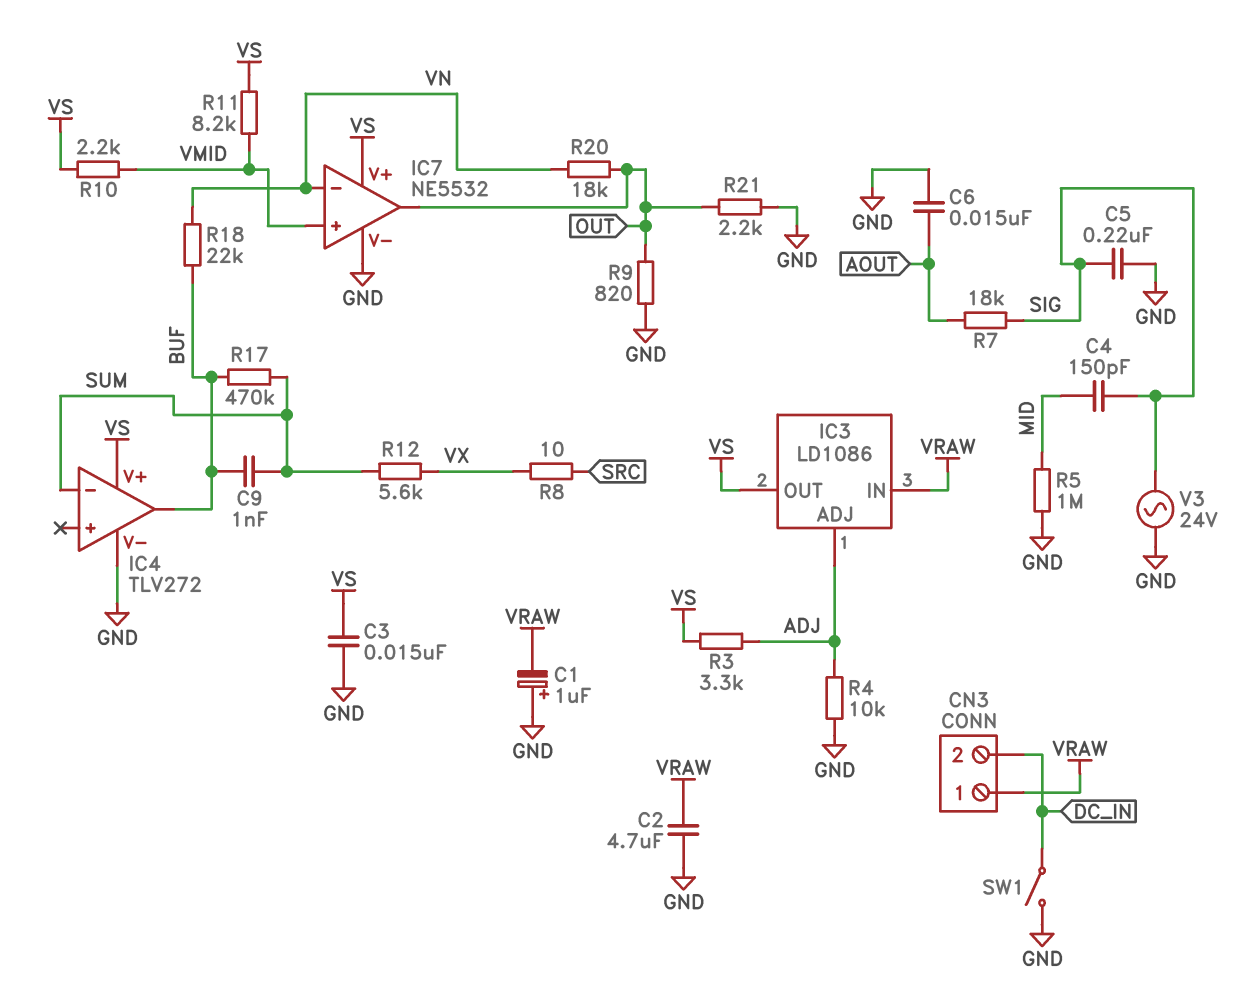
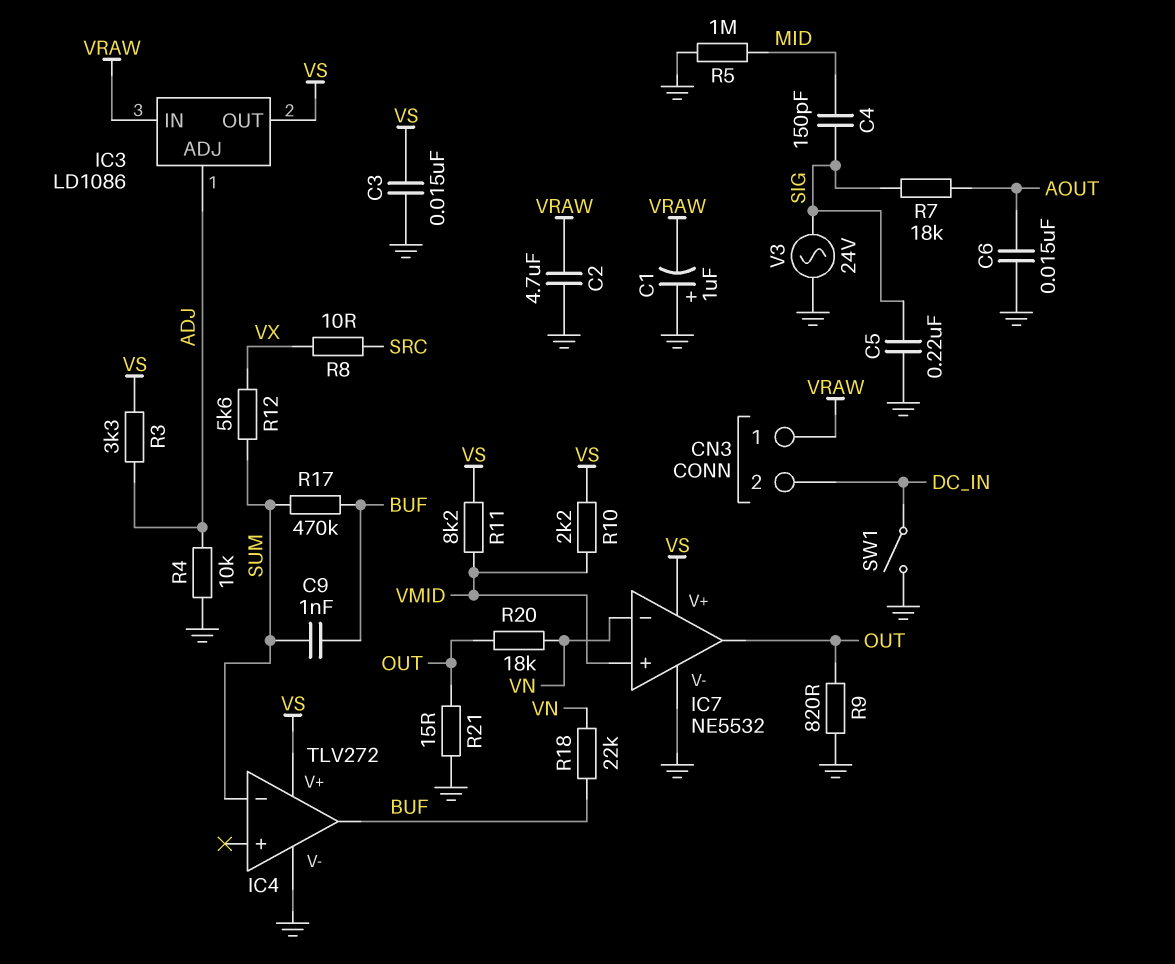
R21: 2.2k (GND, OUT) -> 15 (GND, OUT)

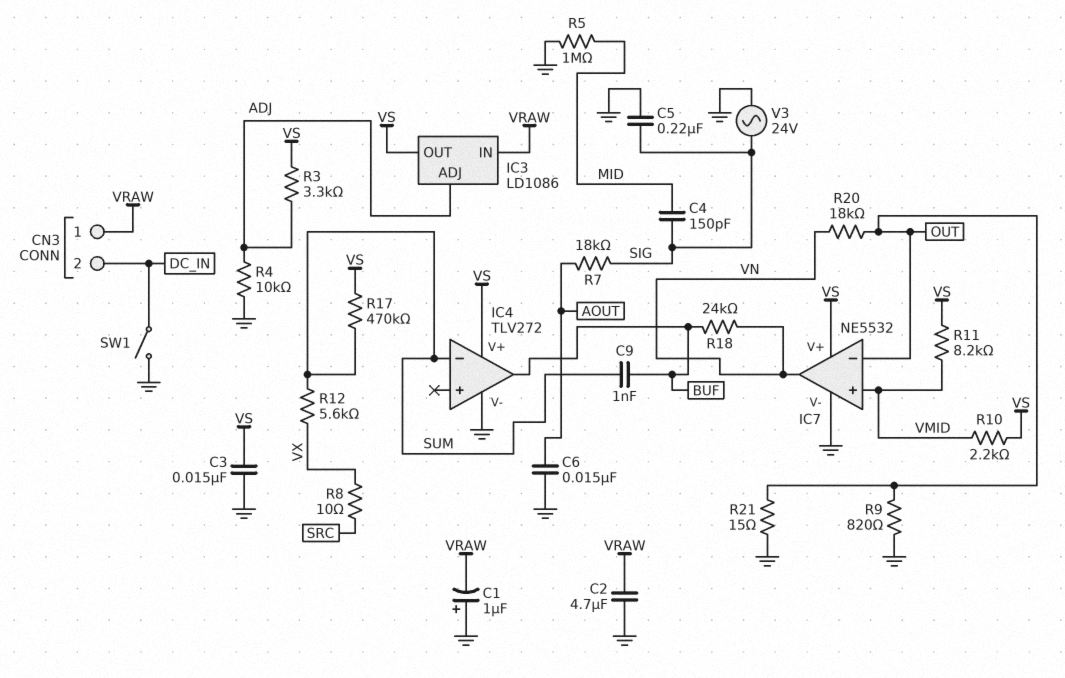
IC7 pin in-: VN -> OUT
IC7 pin out: OUT -> VN
R17: 470k (BUF, SUM) -> 470k (SUM, VS)
R18: 22k (BUF, VN) -> 24k (BUF, VN)

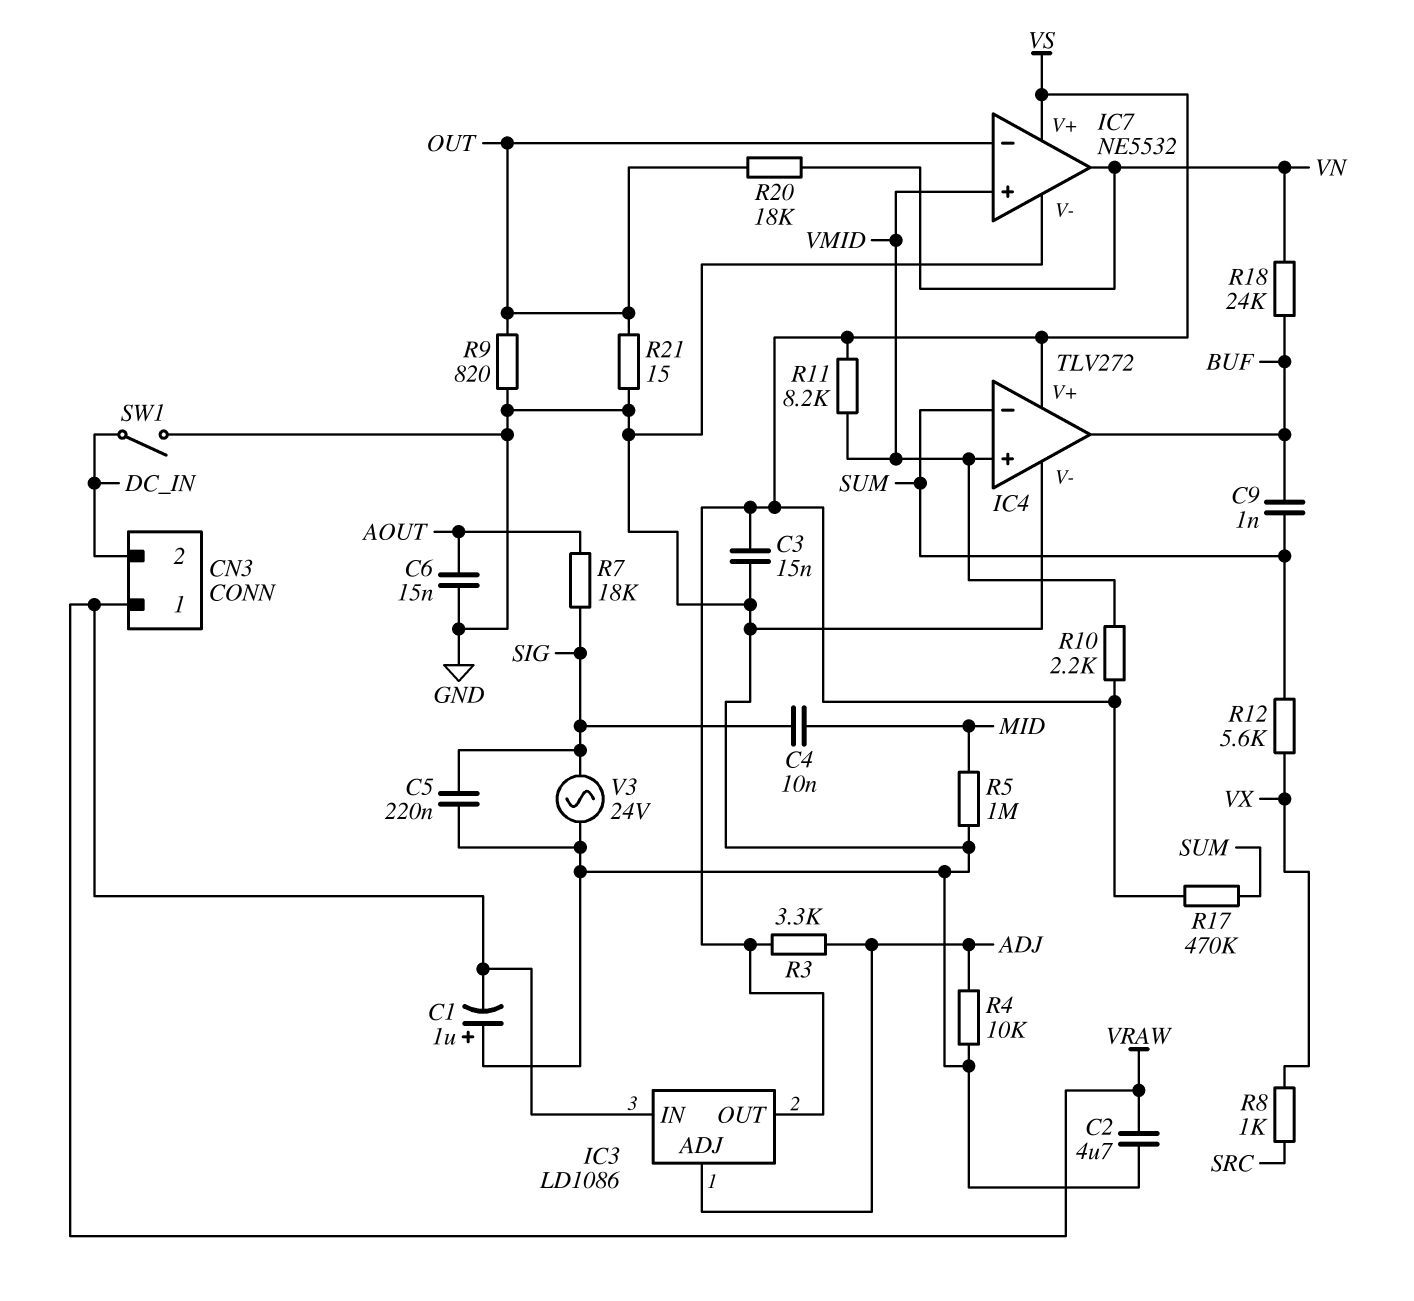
C4: 150pF (MID, SIG) -> 10nF (MID, SIG)
IC4 pin in+: none -> VMID
R8: 10 (SRC, VX) -> 1k (SRC, VX)

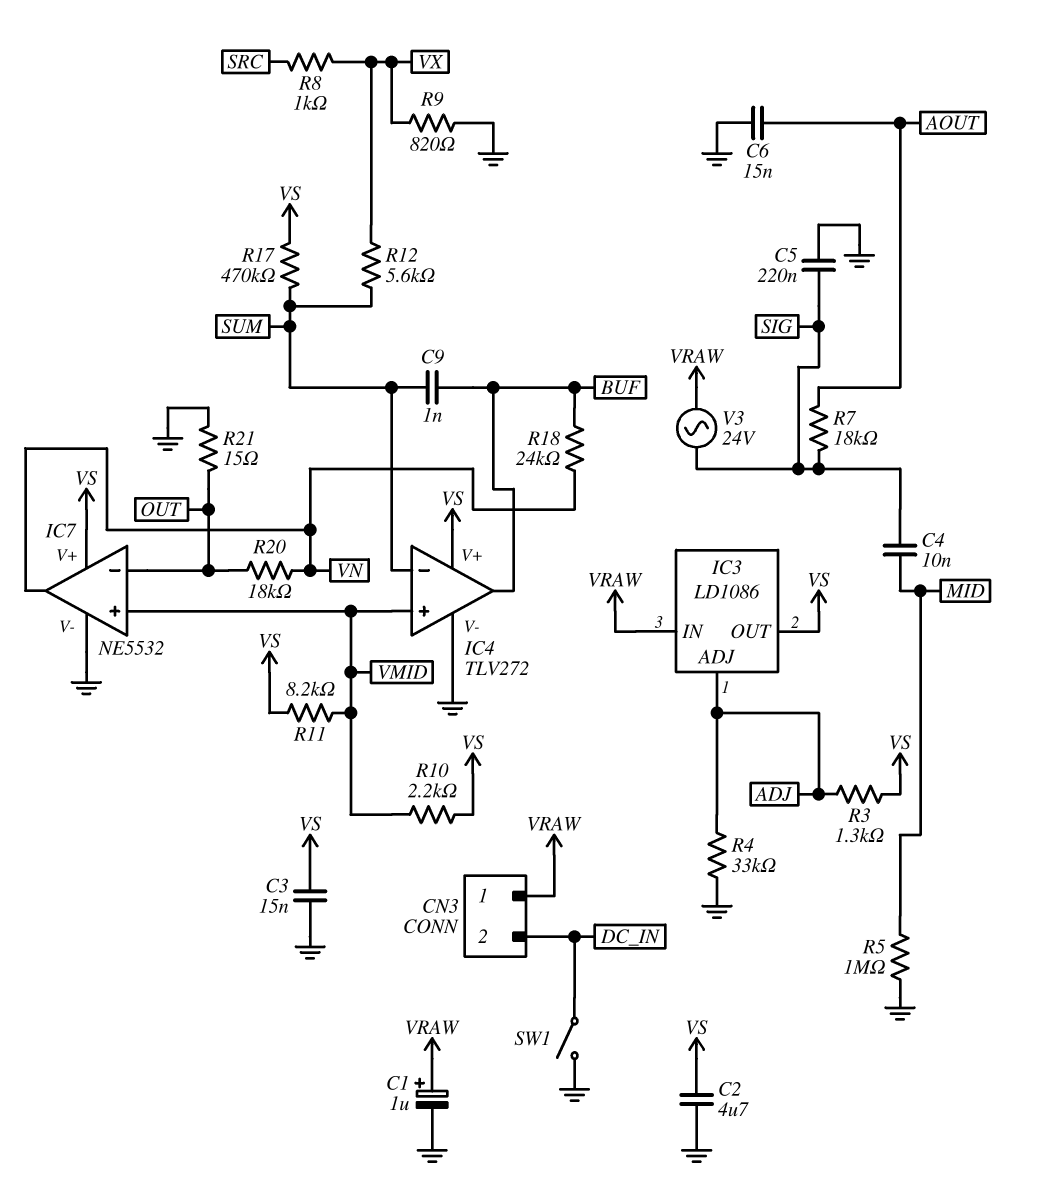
C1: 1uF (plus GND, minus VRAW) -> 1uF (plus VRAW, minus GND)
C2: 4.7uF (GND, VRAW) -> 4.7uF (GND, VS)
R3: 3.3k (ADJ, VS) -> 1.3k (ADJ, VS)
R4: 10k (ADJ, GND) -> 33k (ADJ, GND)
R9: 820 (GND, OUT) -> 820 (GND, VX)
V3: AC 24V (GND, SIG) -> AC 24V (SIG, VRAW)

